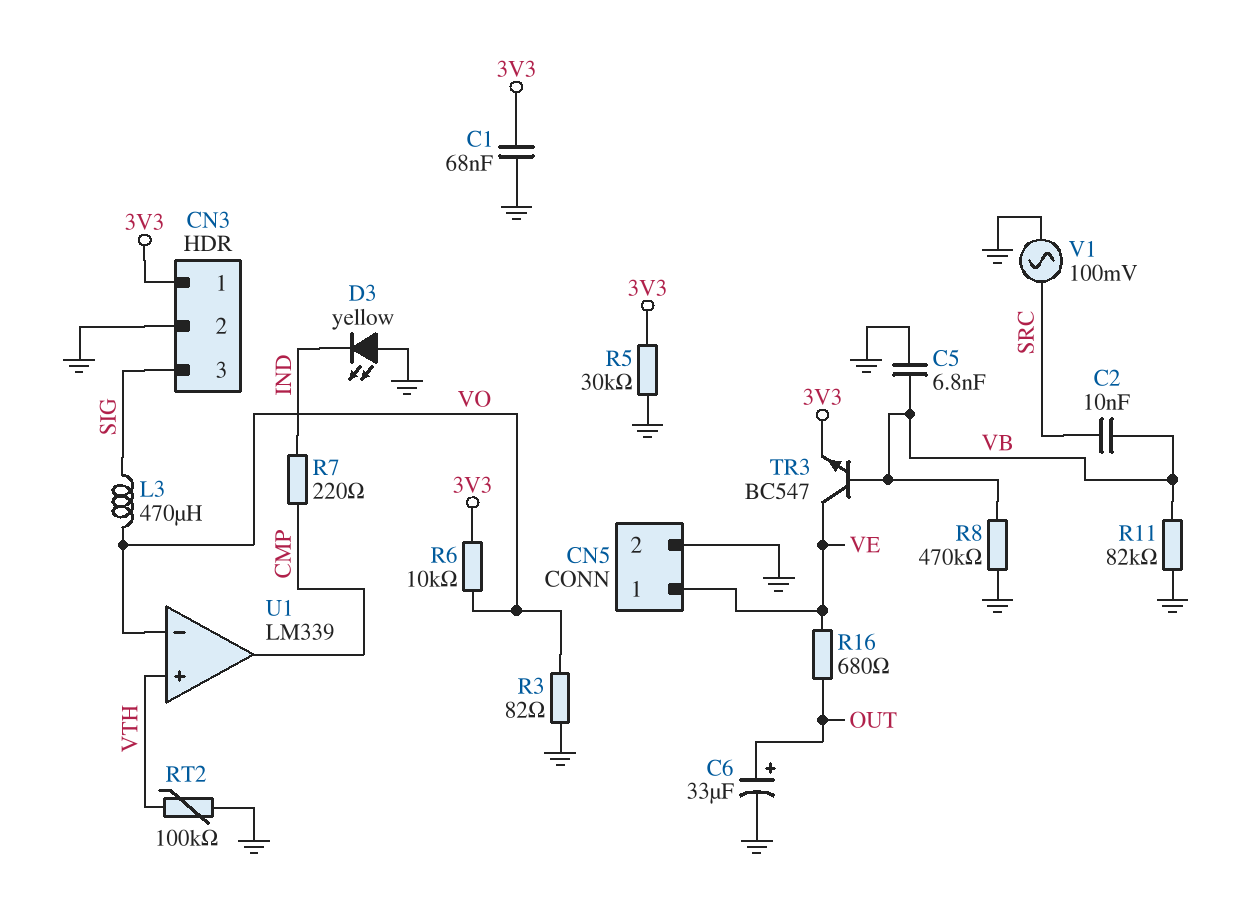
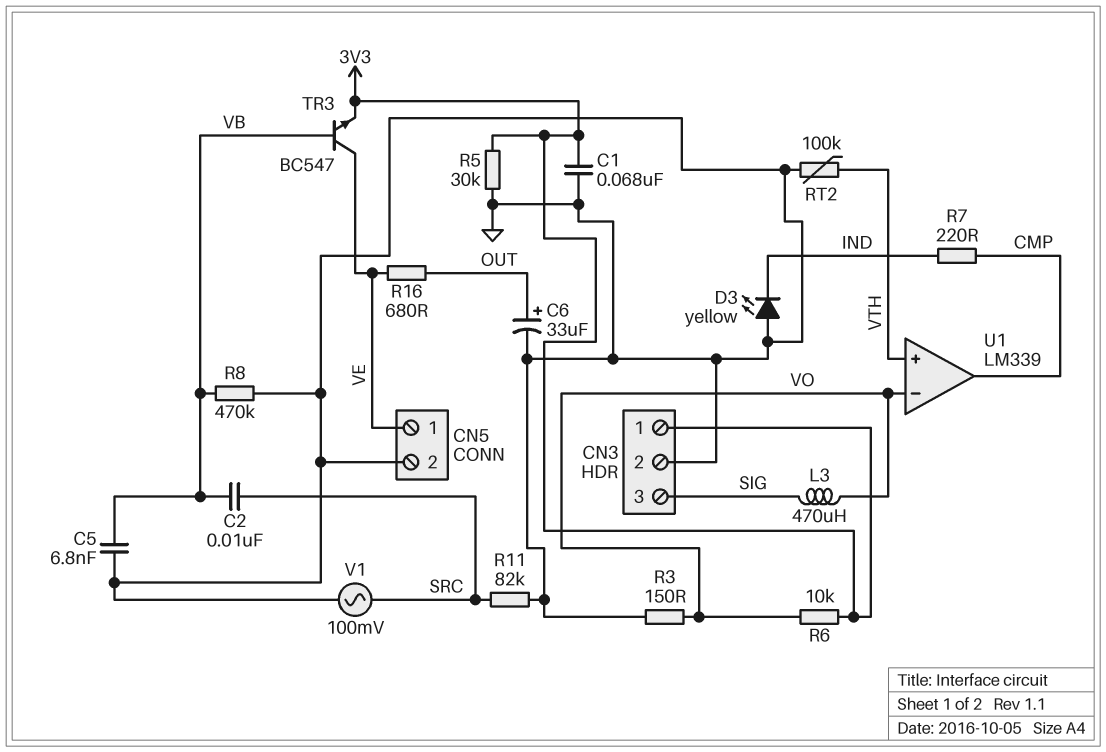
R3: 82 (GND, VO) -> 150 (GND, VO)
R11: 82k (GND, VB) -> 82k (GND, SRC)

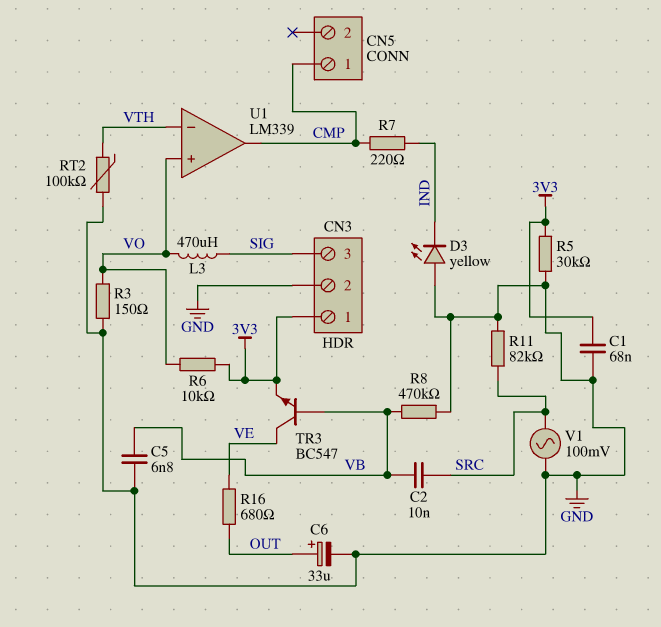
CN5 pin 1: VE -> CMP
CN5 pin 2: GND -> none
U1 pin in+: VTH -> VO
U1 pin in-: VO -> VTH

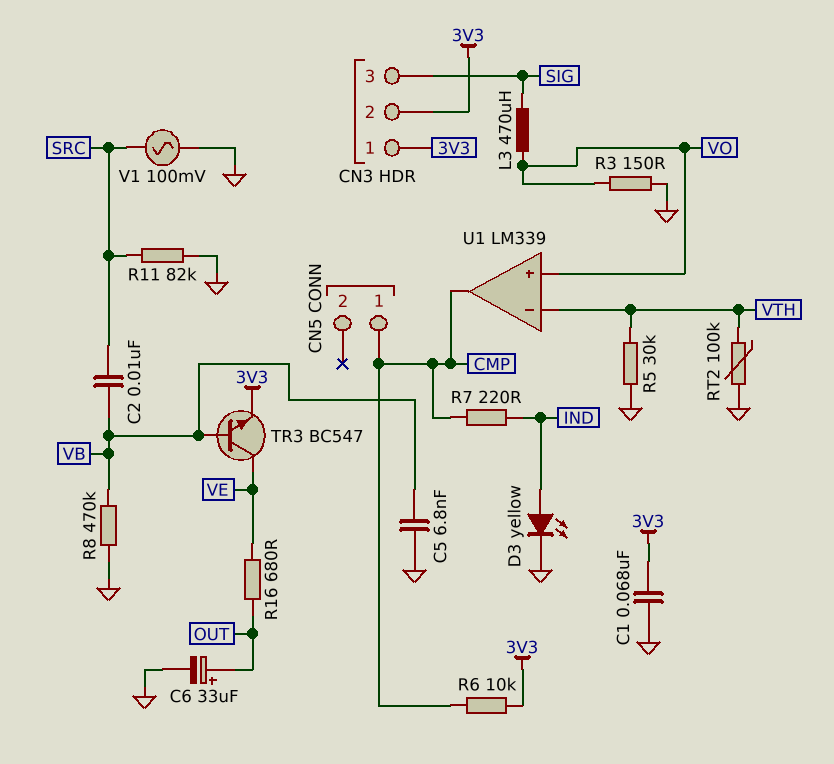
CN3 pin 2: GND -> 3V3
D3: LED yellow (A GND, K IND) -> LED yellow (A IND, K GND)
R5: 30k (3V3, GND) -> 30k (GND, VTH)
R6: 10k (3V3, VO) -> 10k (3V3, CMP)

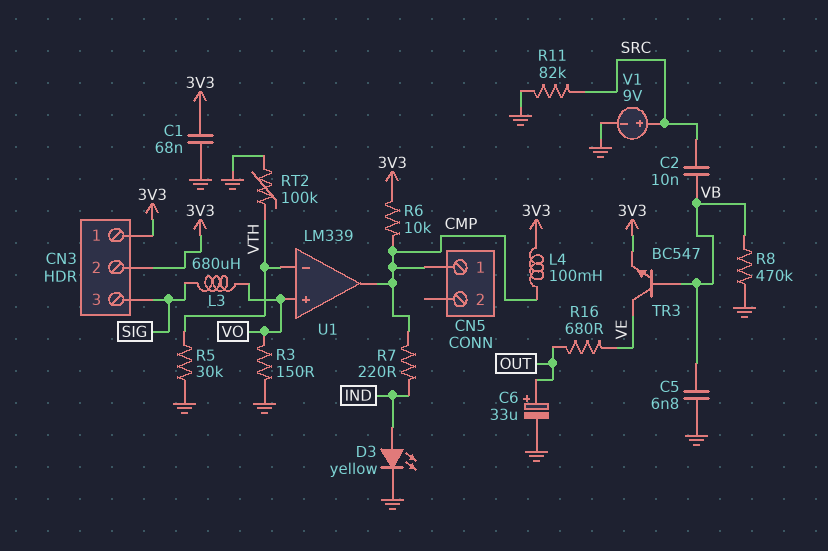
L3: 470uH (SIG, VO) -> 680uH (SIG, VO)
L4: none -> 100mH (3V3, CMP)
V1: AC 100mV (GND, SRC) -> 9V (plus SRC, minus GND)

